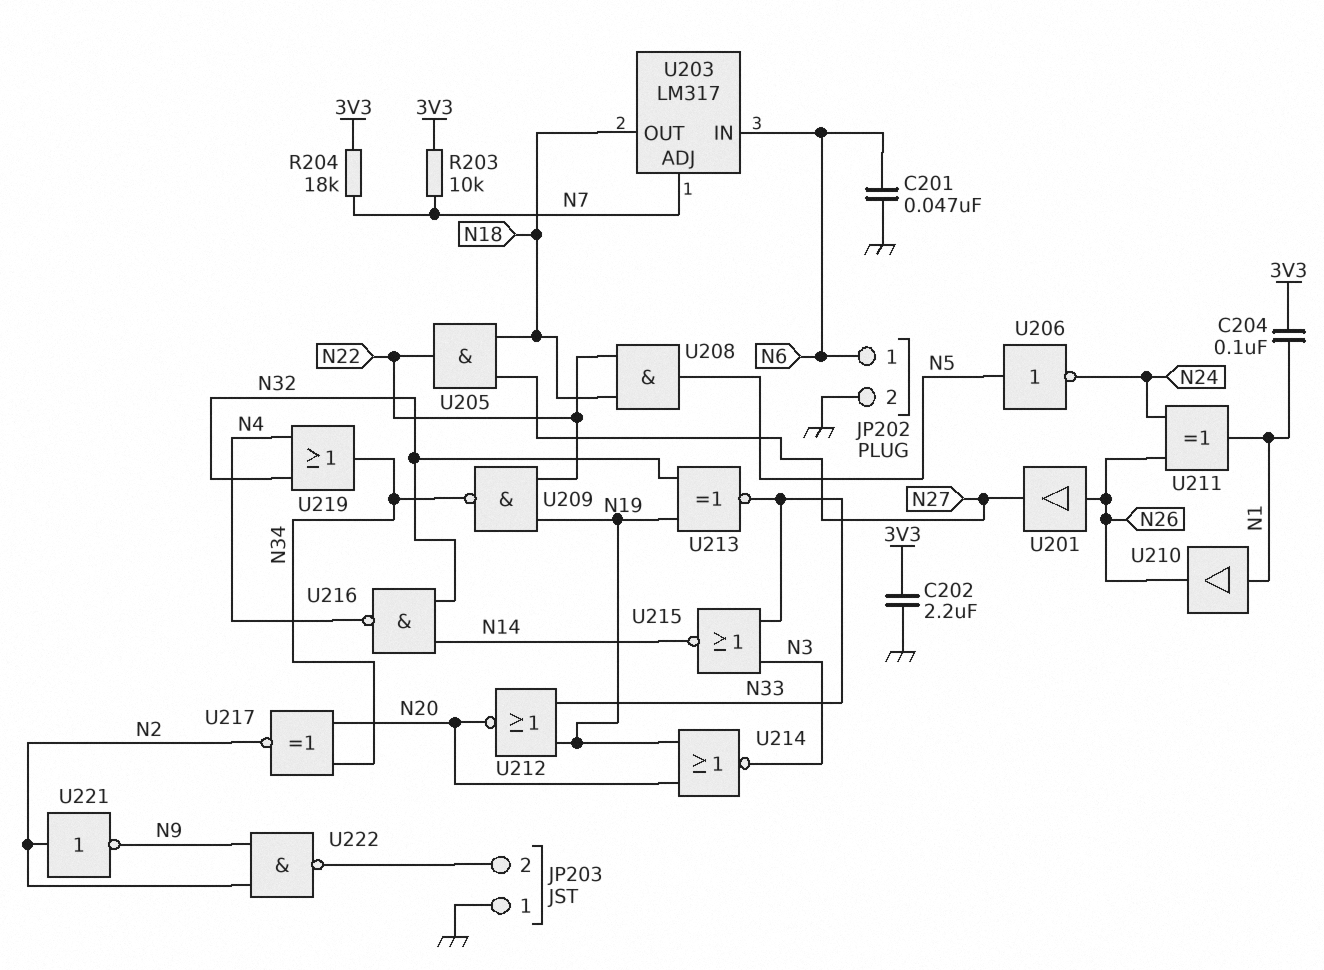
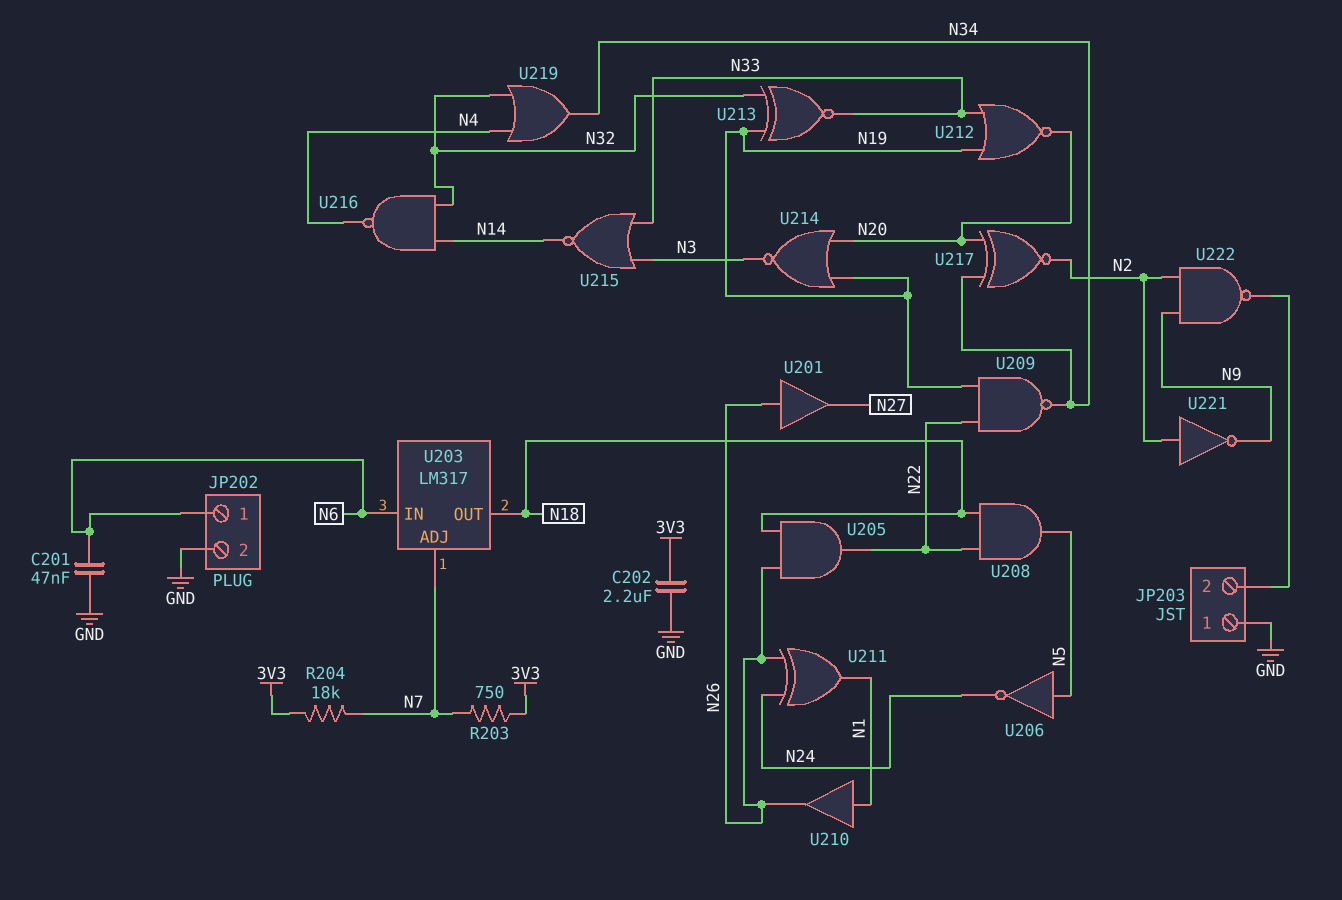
C204: 100nF (3V3, N1) -> none
R203: 10k (3V3, N7) -> 750 (3V3, N7)
U205: AND (in N18, in N27, out N22) -> AND (in N18, in N26, out N22)

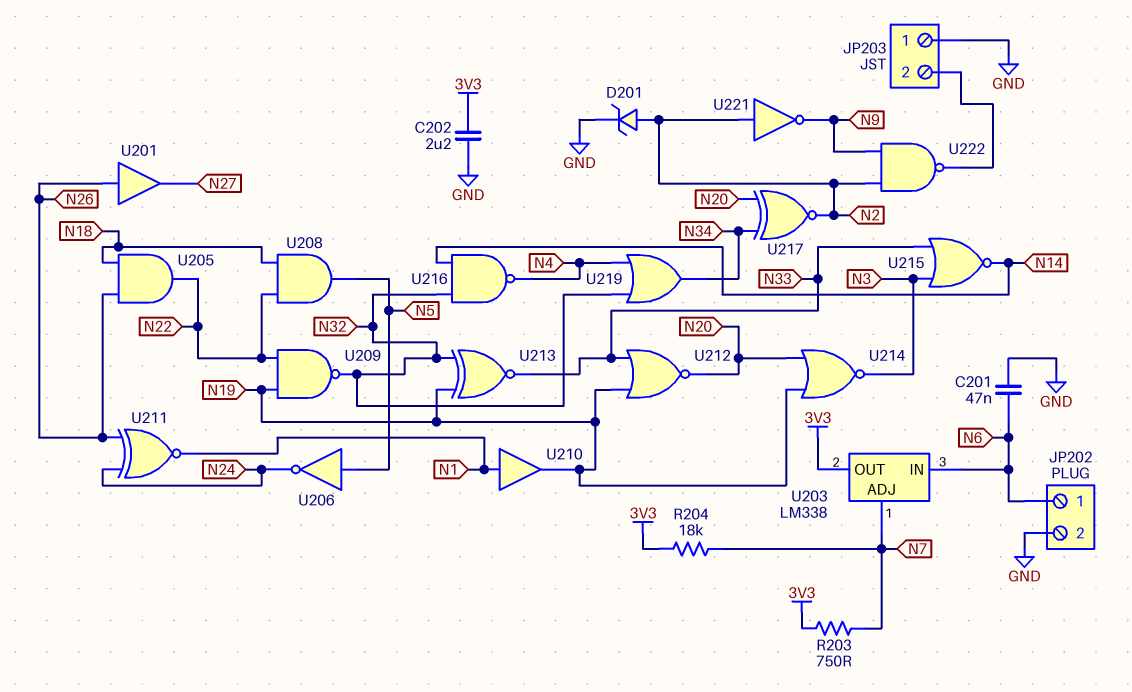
D201: none -> zener (A N2, K GND)
U203: LM317 -> LM338
U203 pin OUT: N18 -> 3V3
U209: NAND (in N19, in N22, out N34) -> NAND (in N19, in N22, out N32)
U210: buffer (in N1, out N26) -> buffer (in N1, out N19)
U211: XOR (in N24, in N26, out N1) -> XNOR (in N24, in N26, out N1)

